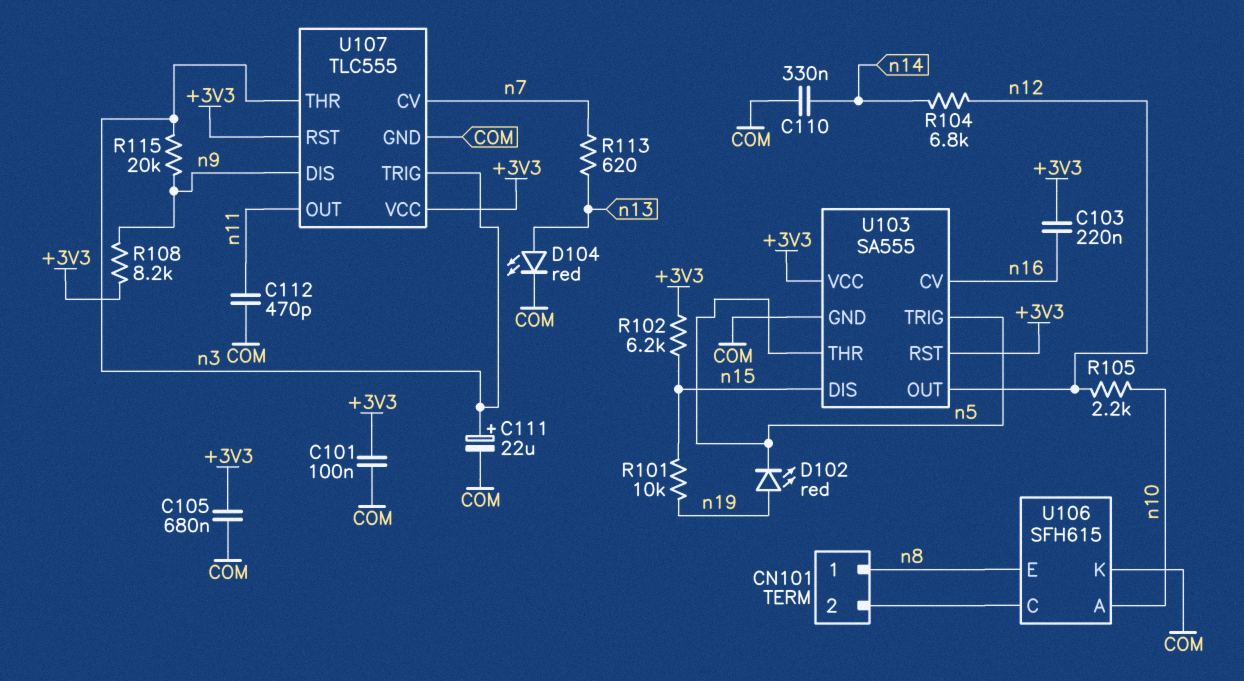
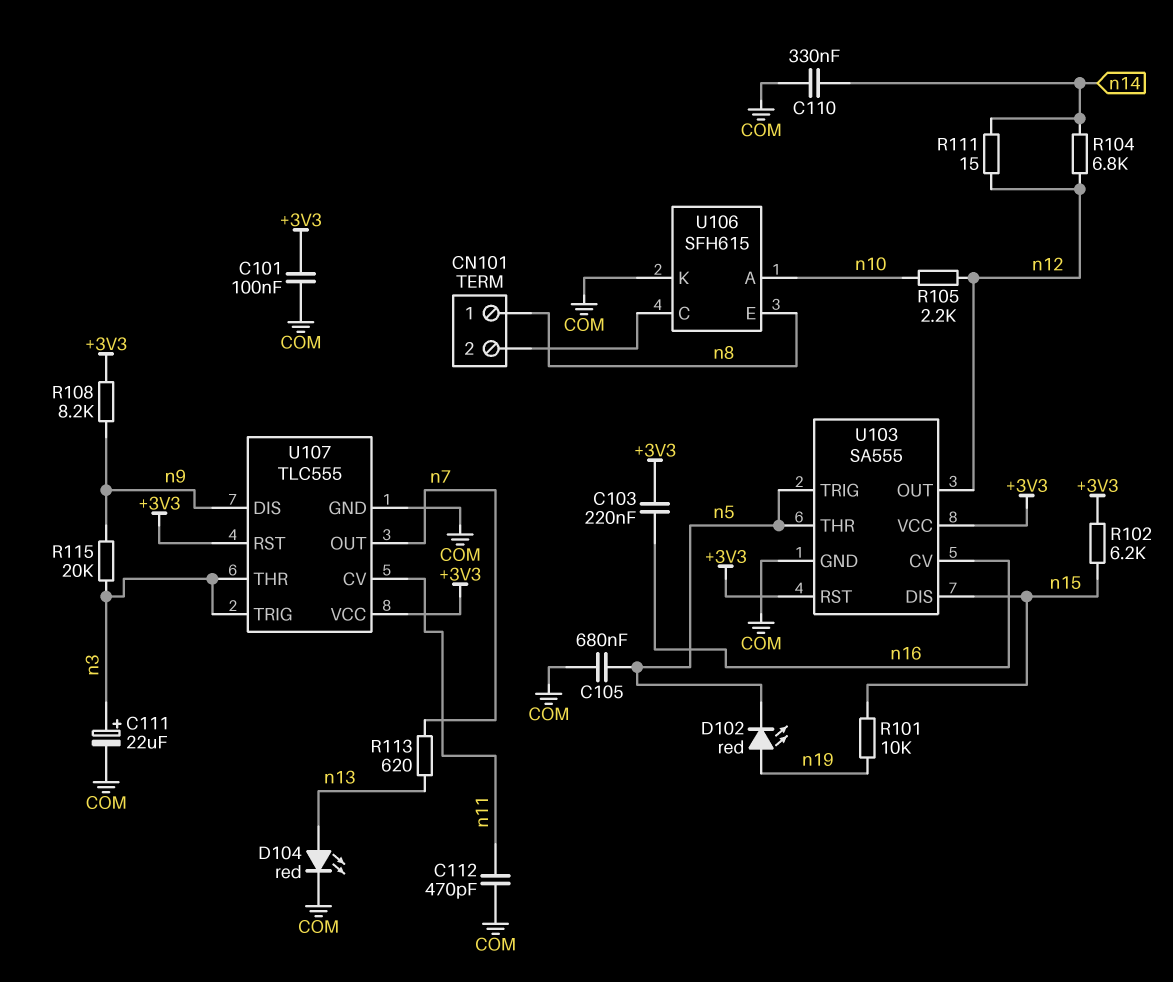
C105: 680nF (+3V3, COM) -> 680nF (COM, n5)
R111: none -> 15 (n12, n14)
U107 pin CV: n7 -> n11
U107 pin OUT: n11 -> n7

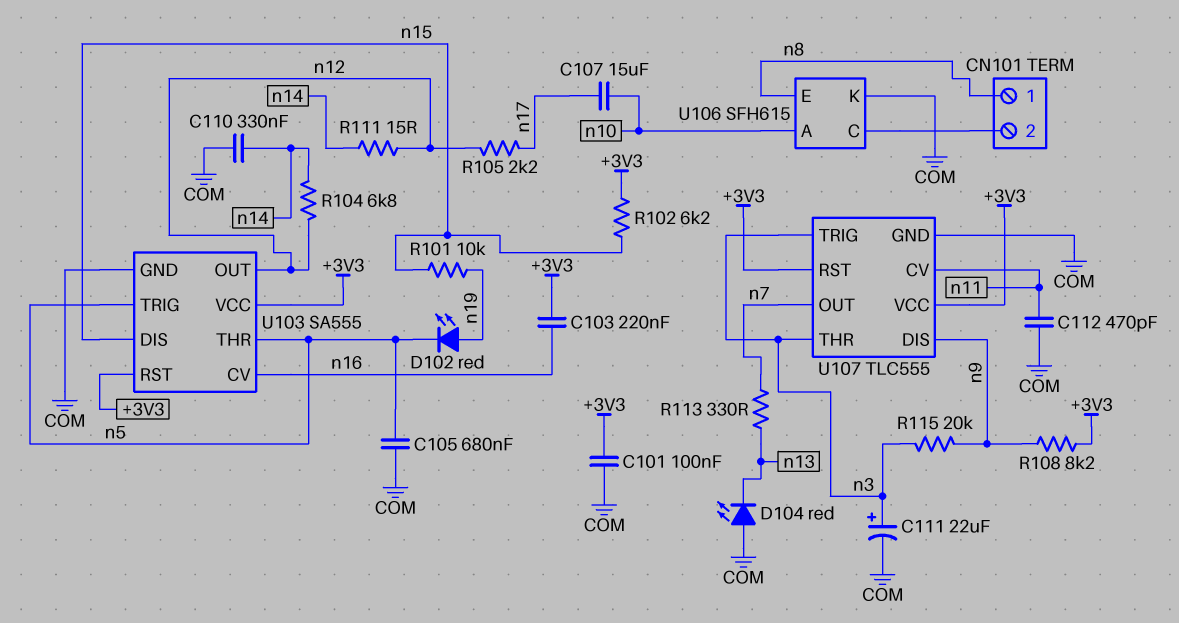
C107: none -> 15uF (n10, n17)
D104: LED red (A n13, K COM) -> LED red (A COM, K n13)
R105: 2.2k (n10, n12) -> 2.2k (n12, n17)
R113: 620 (n7, n13) -> 330 (n7, n13)

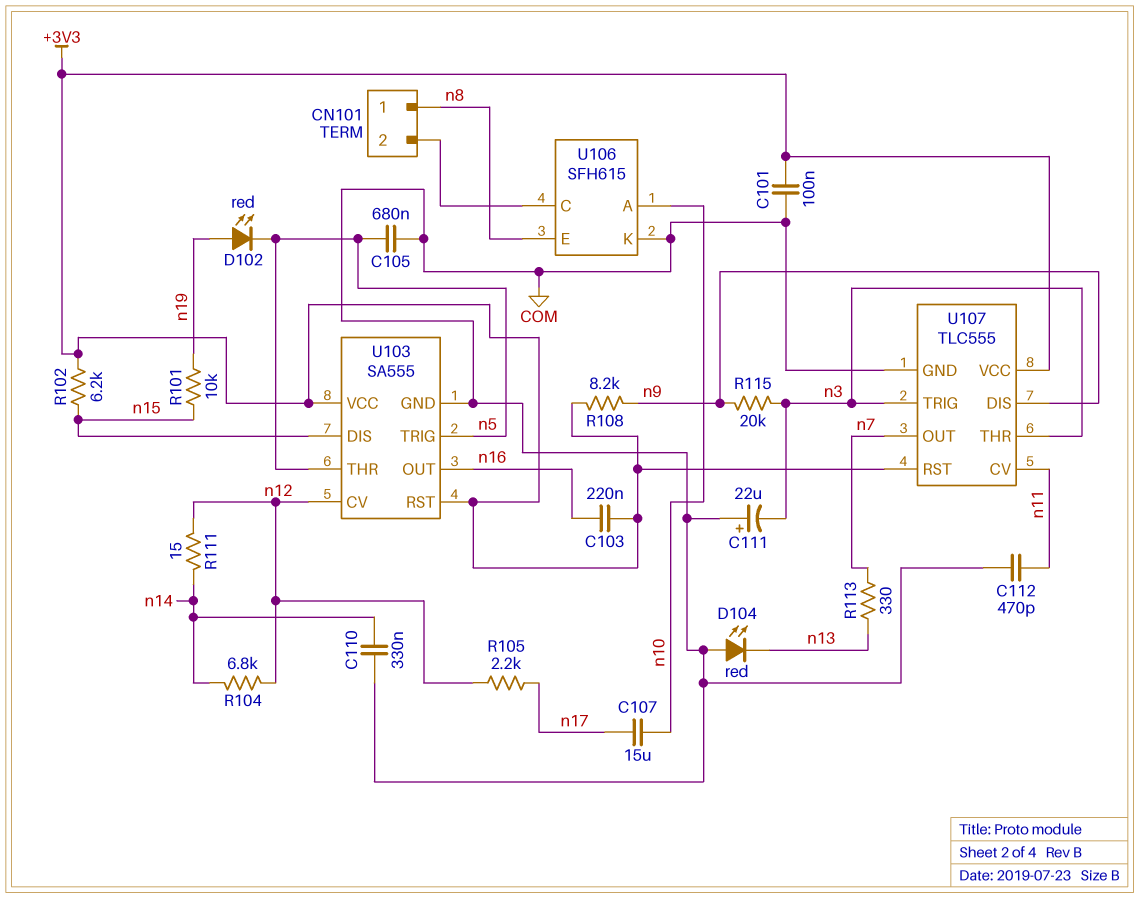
C111: 22uF (plus n3, minus COM) -> 22uF (plus COM, minus n3)
U103 pin CV: n16 -> n12
U103 pin OUT: n12 -> n16

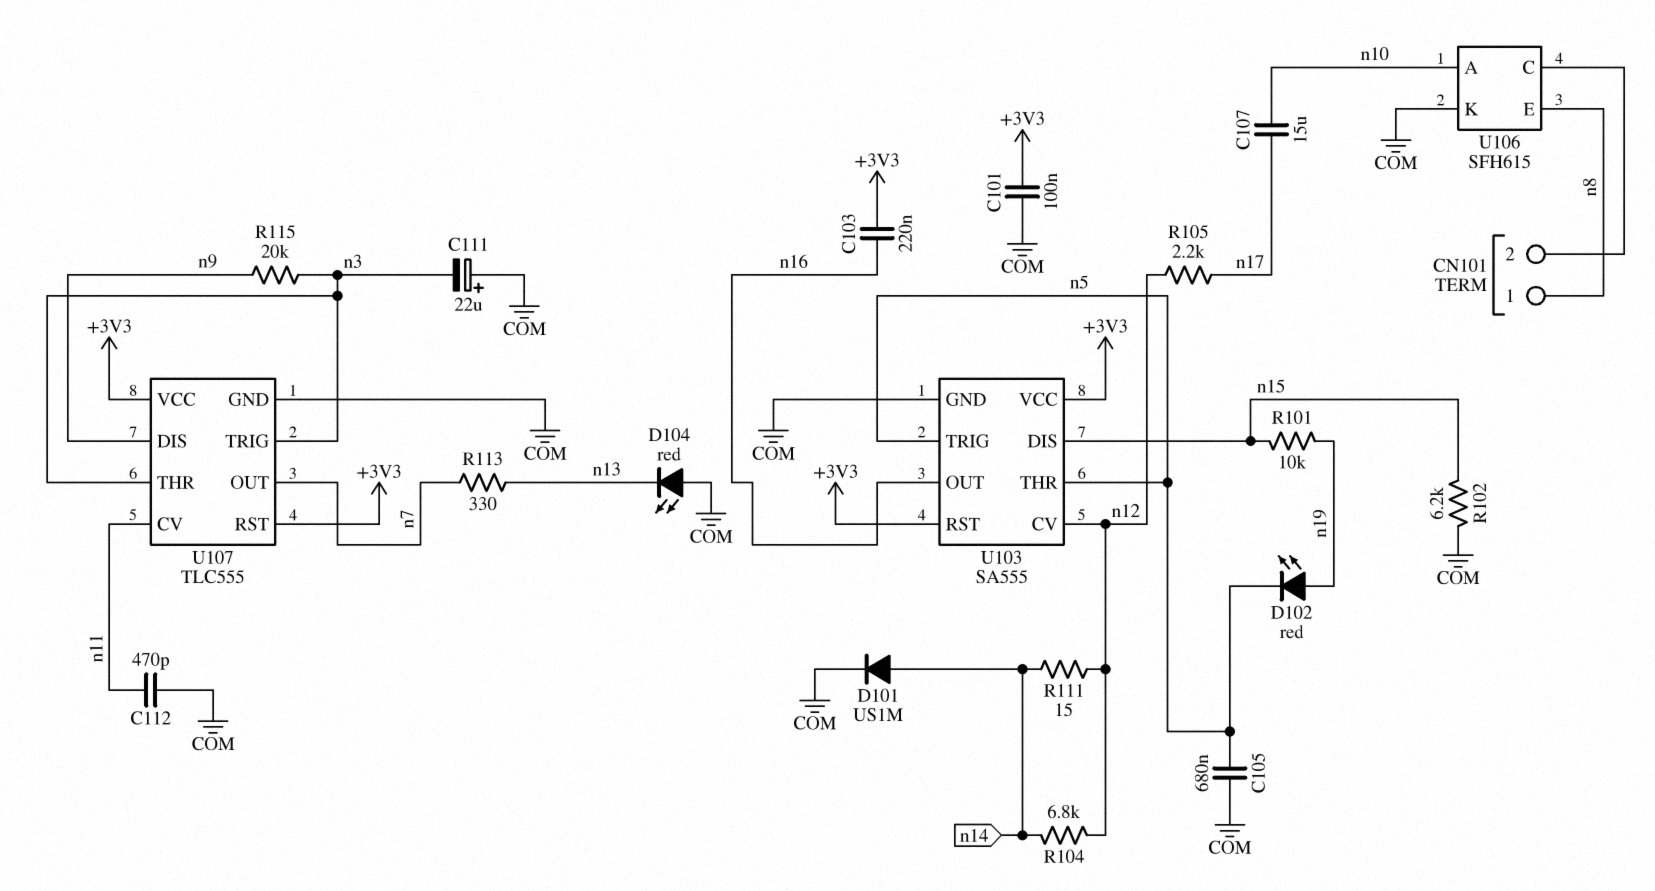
C110: 330nF (COM, n14) -> none
D101: none -> diode US1M (A n14, K COM)
R102: 6.2k (+3V3, n15) -> 6.2k (COM, n15)
R108: 8.2k (+3V3, n9) -> none

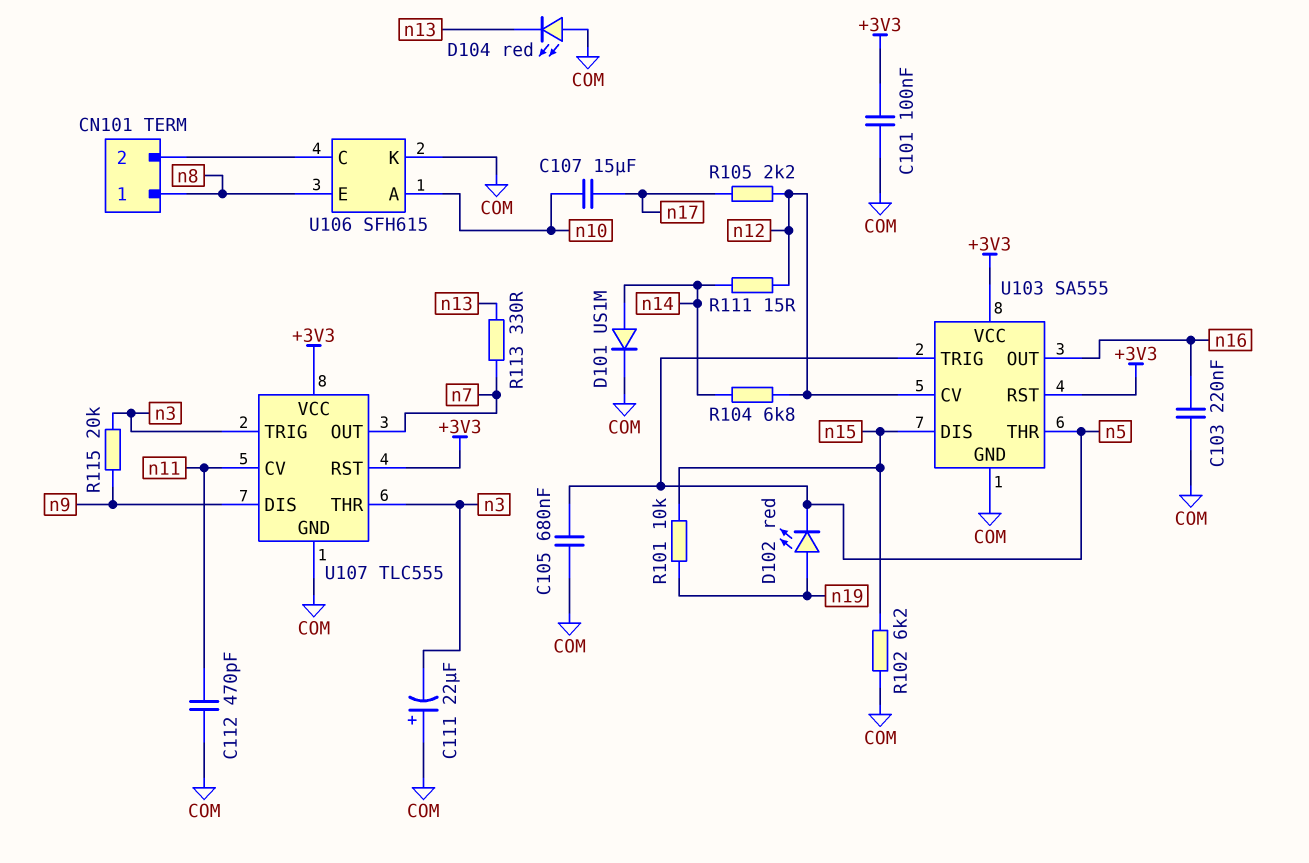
C103: 220nF (+3V3, n16) -> 220nF (COM, n16)

